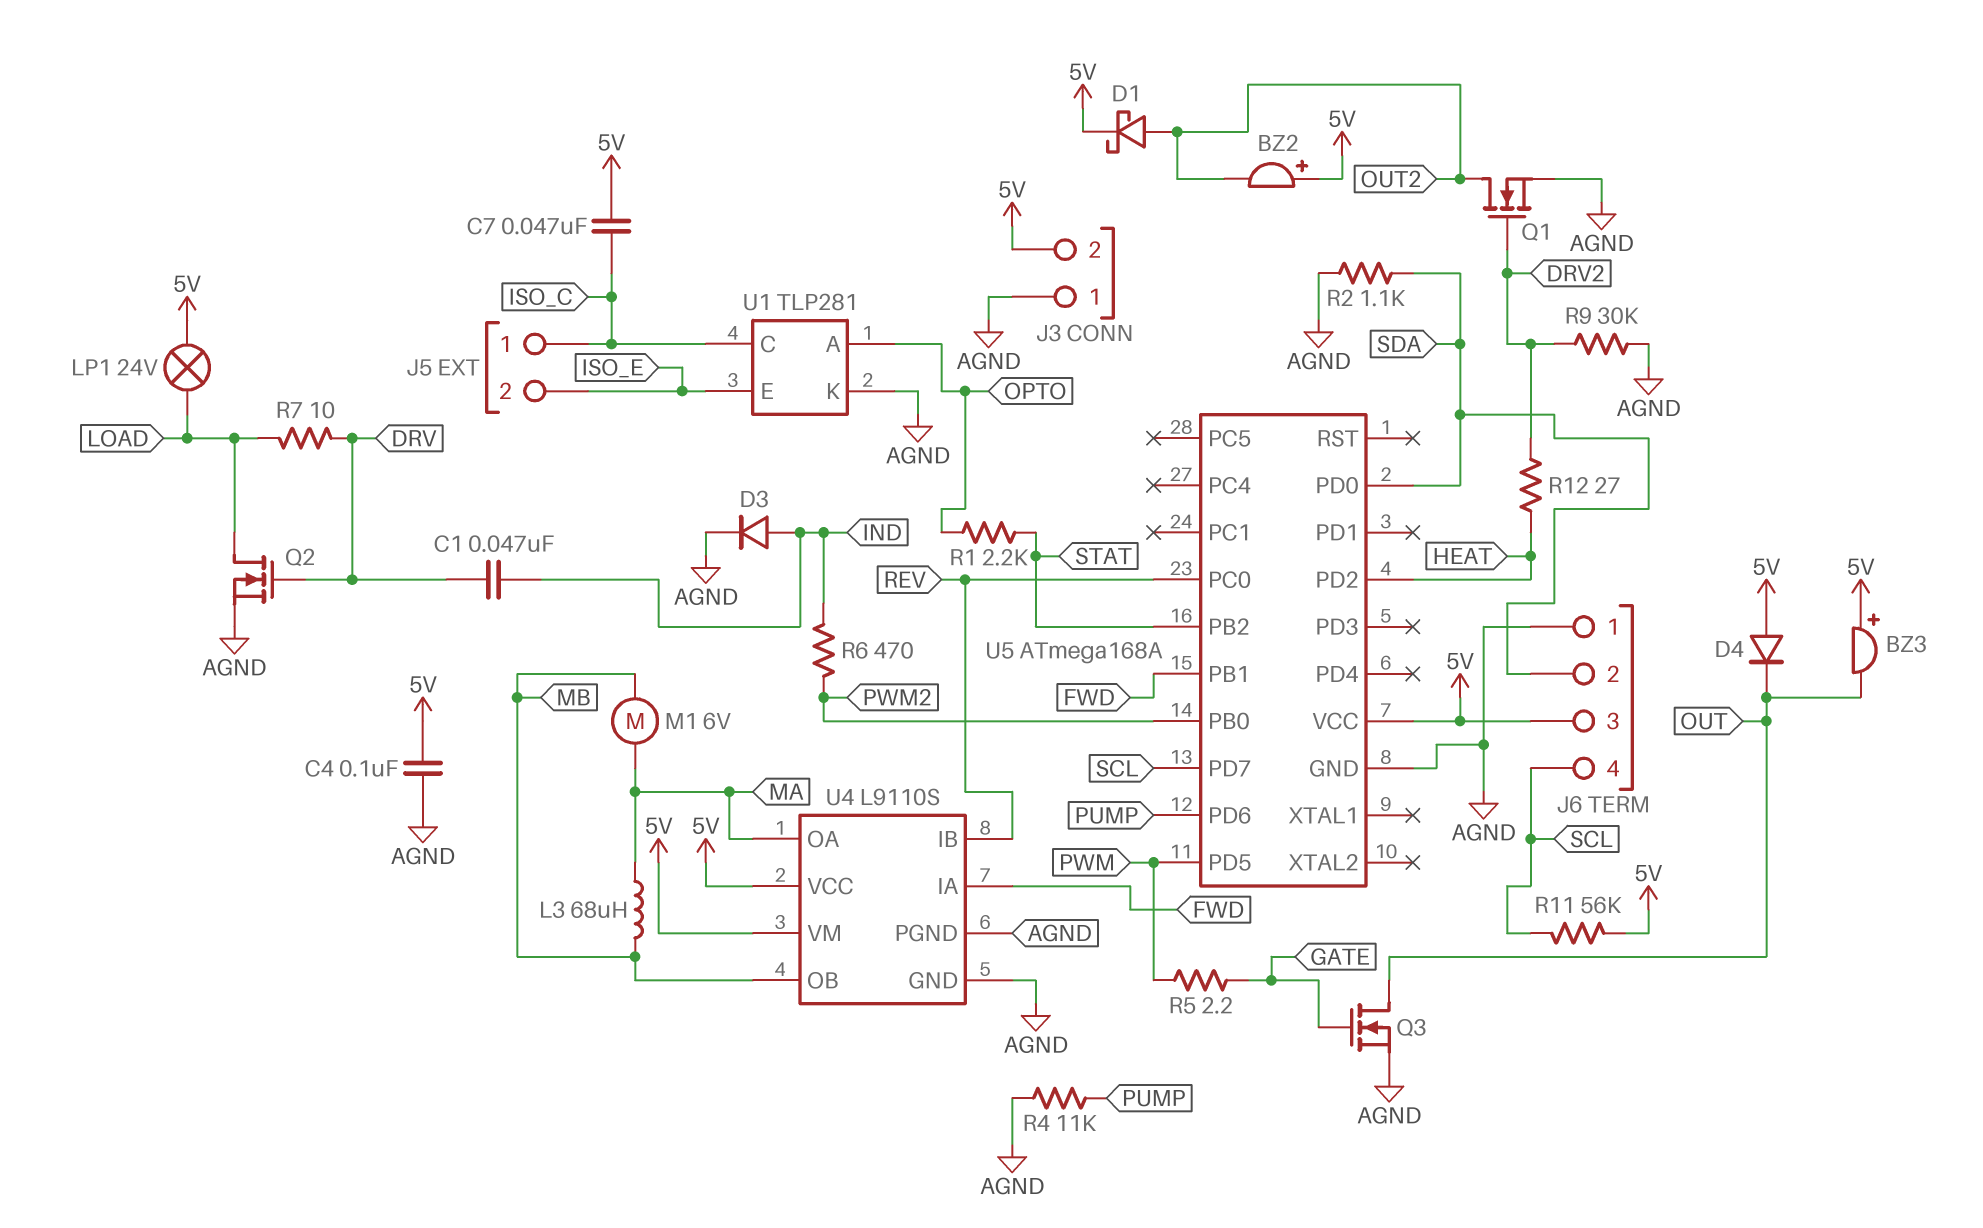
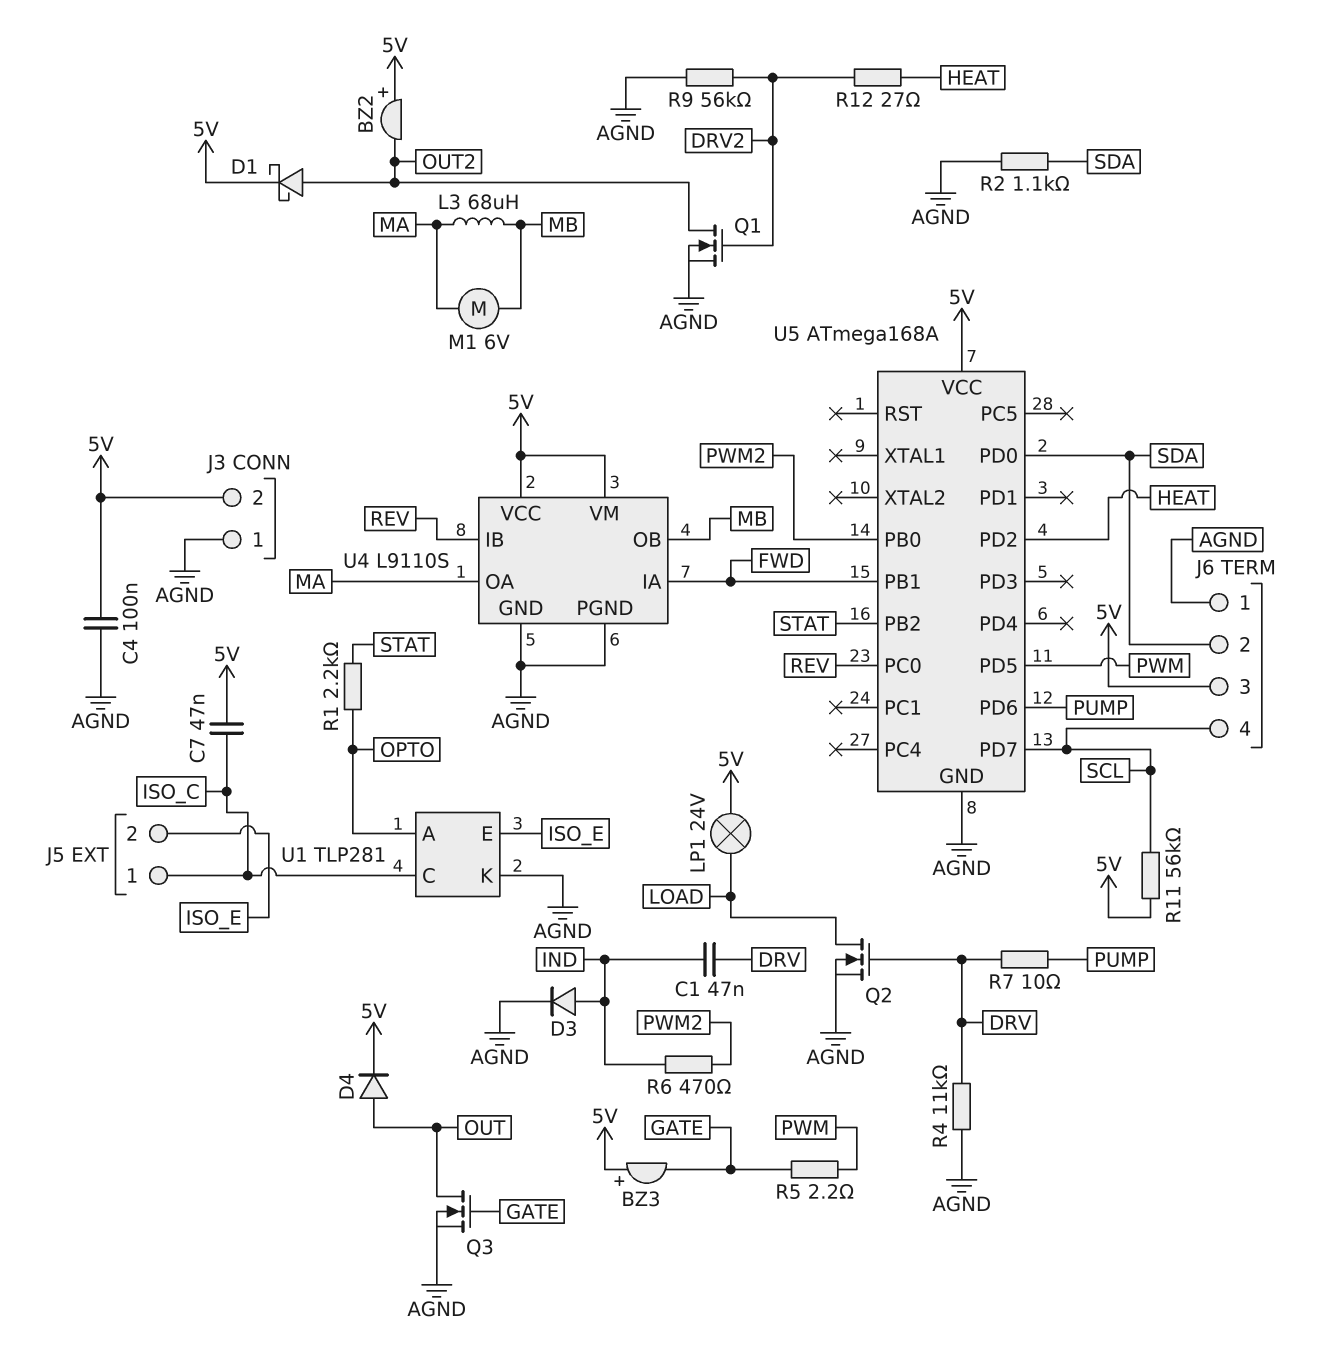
BZ3: buzzer (plus 5V, minus OUT) -> buzzer (plus 5V, minus GATE)
D4: diode (A 5V, K OUT) -> diode (A OUT, K 5V)
R4: 11k (AGND, PUMP) -> 11k (AGND, DRV)
R7: 10 (DRV, LOAD) -> 10 (DRV, PUMP)
R9: 30k (AGND, DRV2) -> 56k (AGND, DRV2)

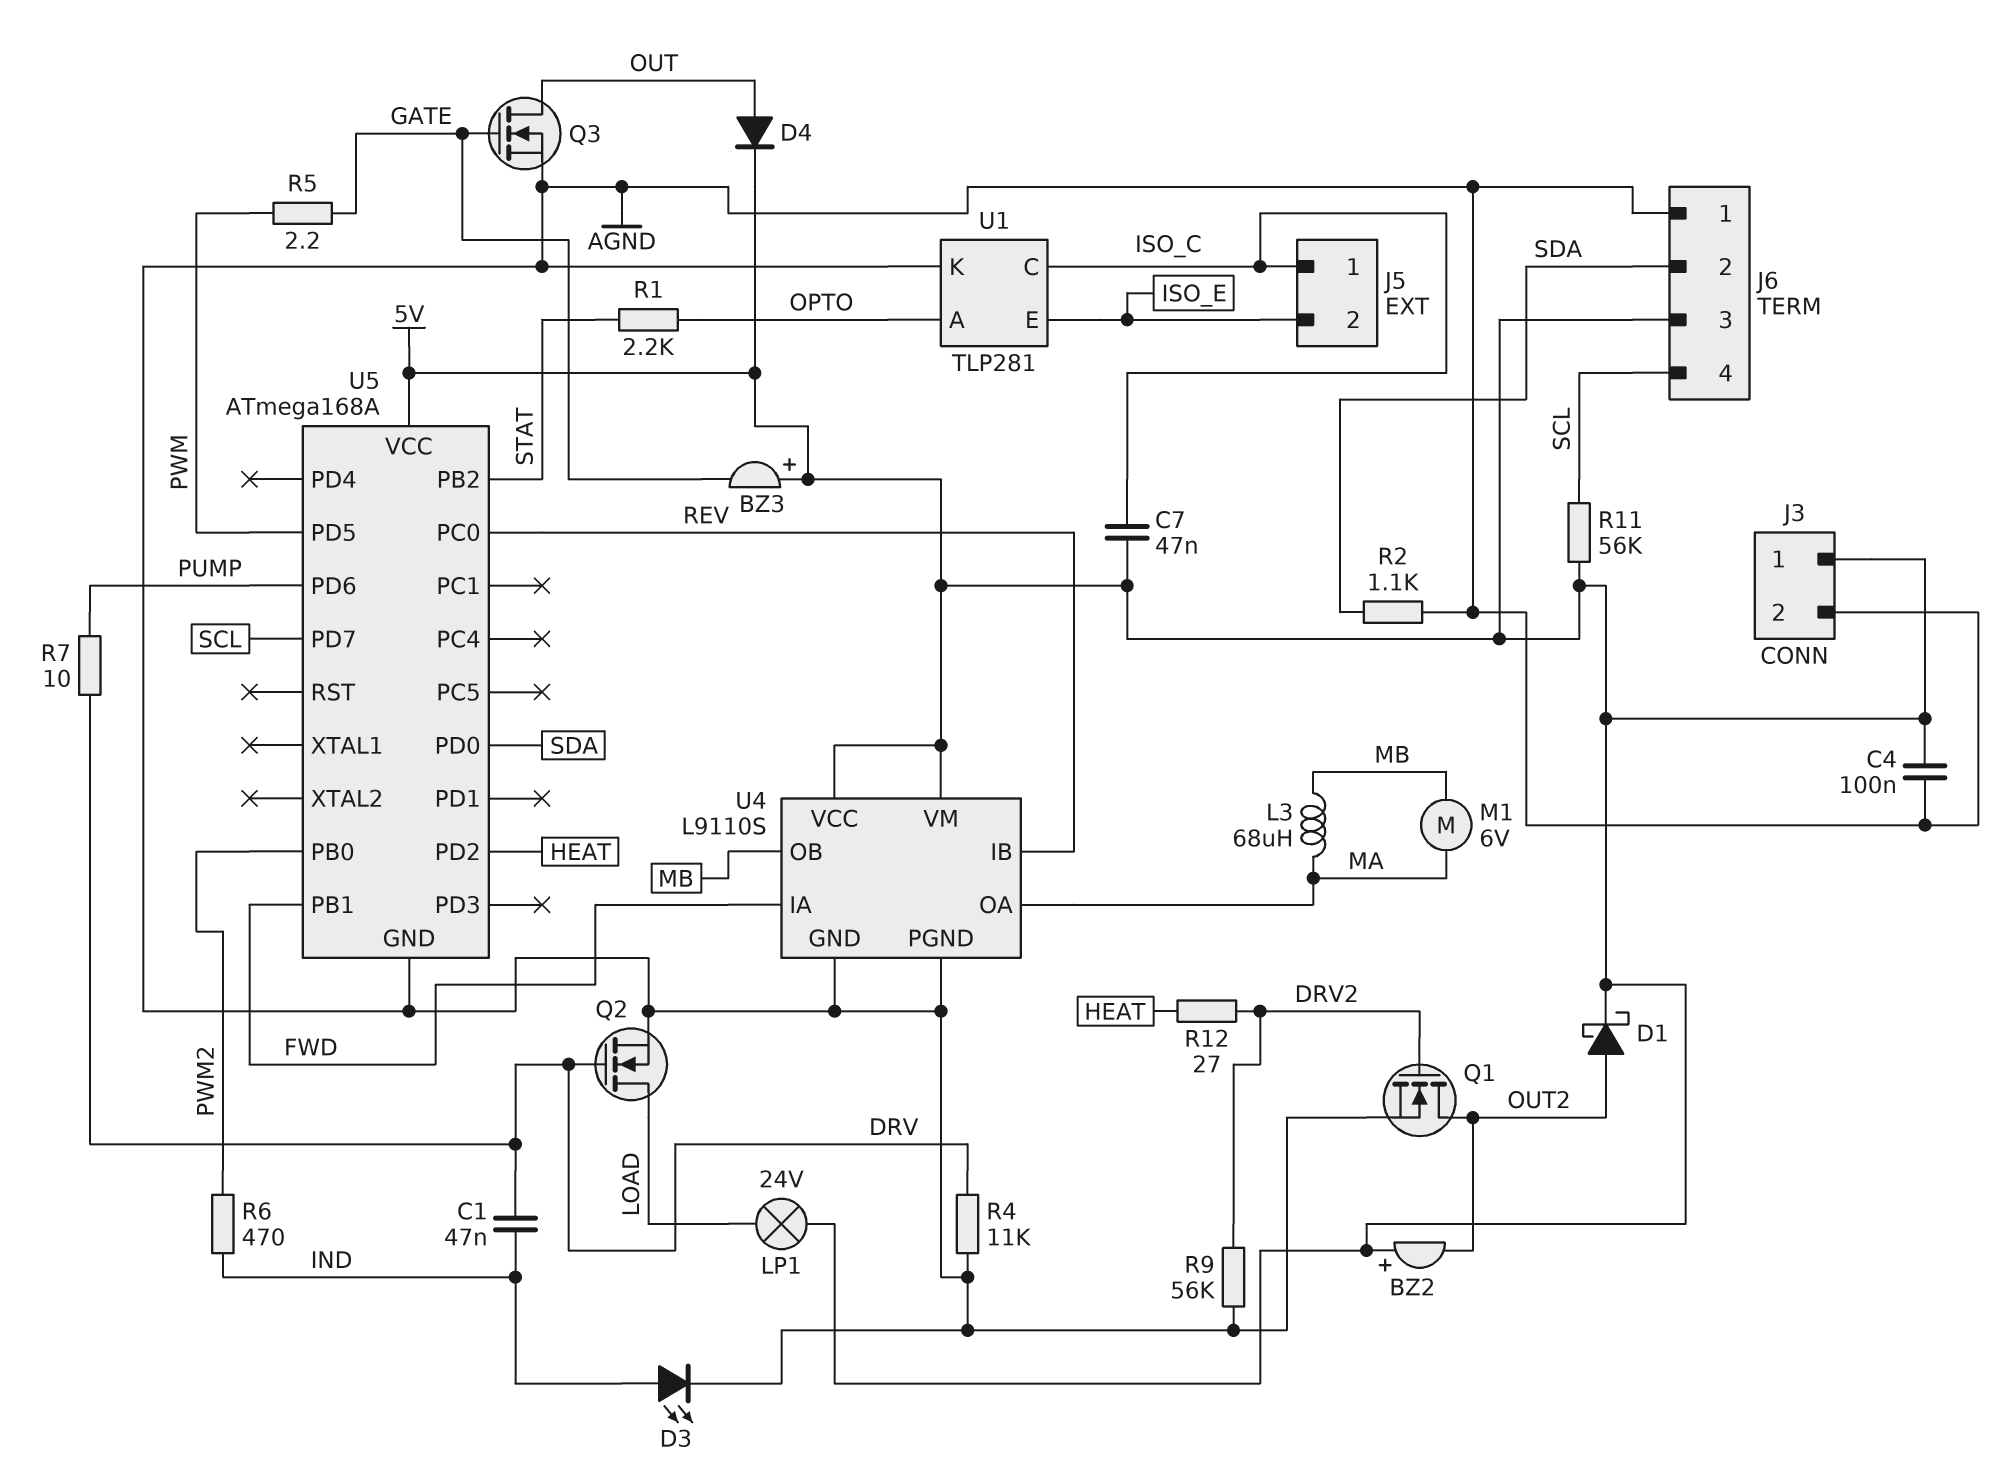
D3: diode (A IND, K AGND) -> LED (A IND, K AGND)
J3 pin 1: AGND -> 5V
J3 pin 2: 5V -> AGND

